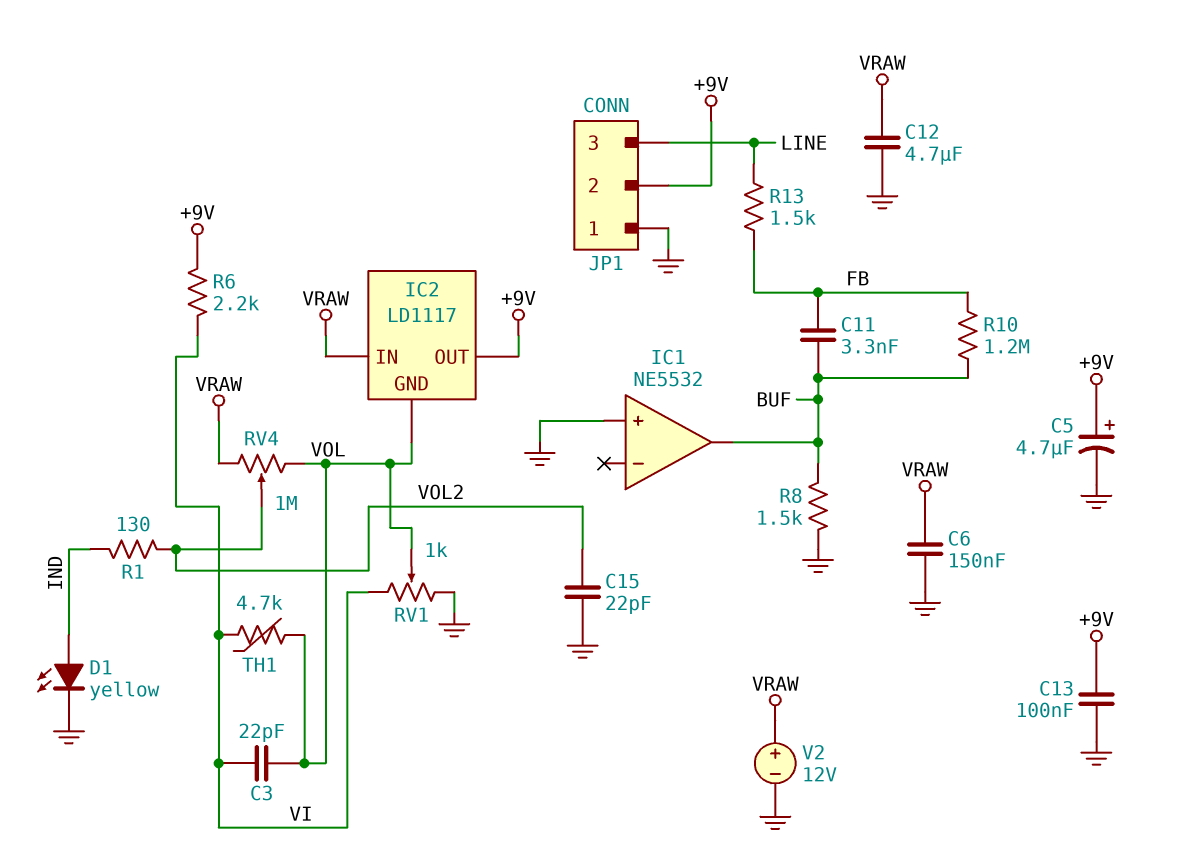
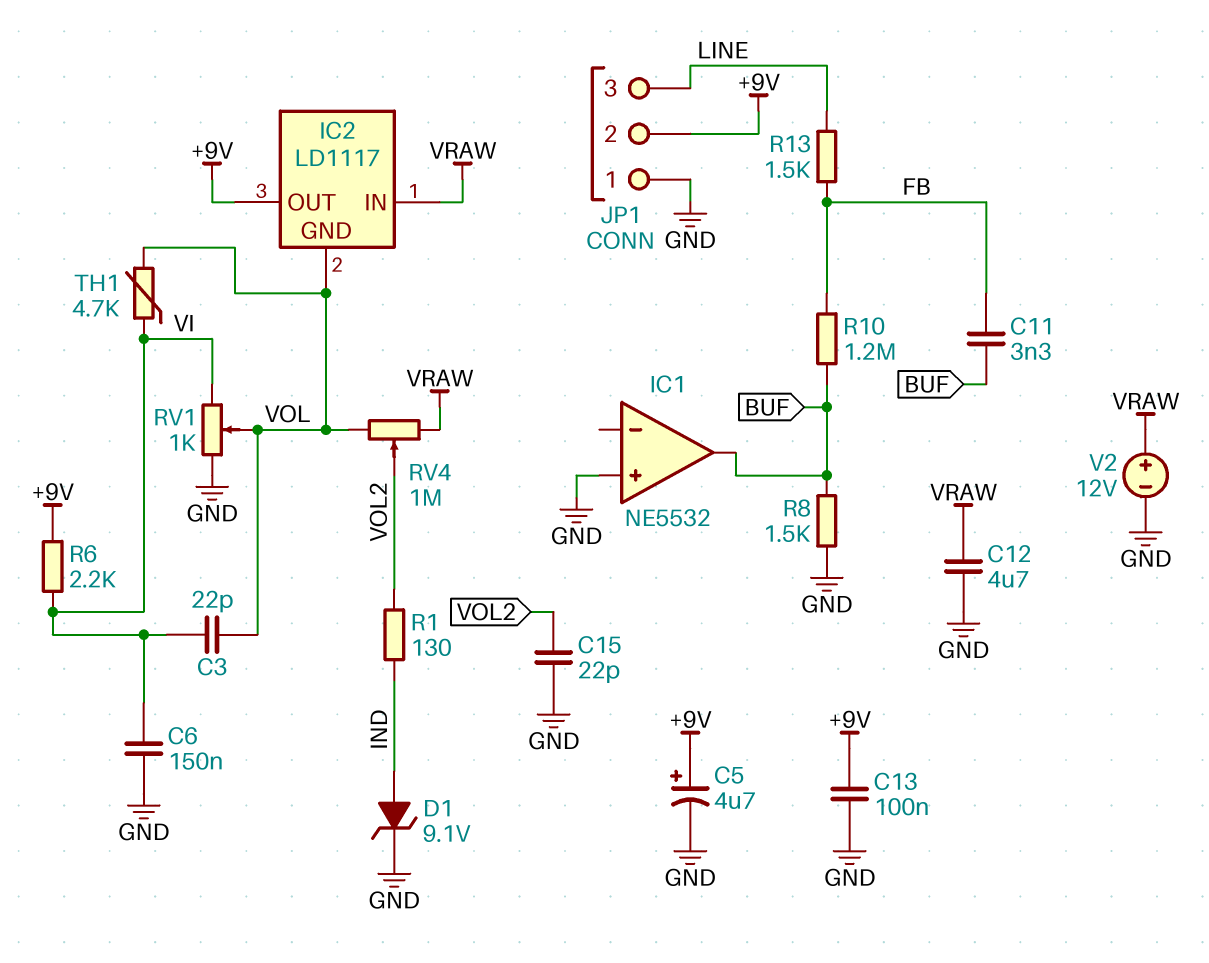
C6: 150nF (GND, VRAW) -> 150nF (GND, VI)
D1: LED yellow (A IND, K GND) -> zener 9.1V (A IND, K GND)

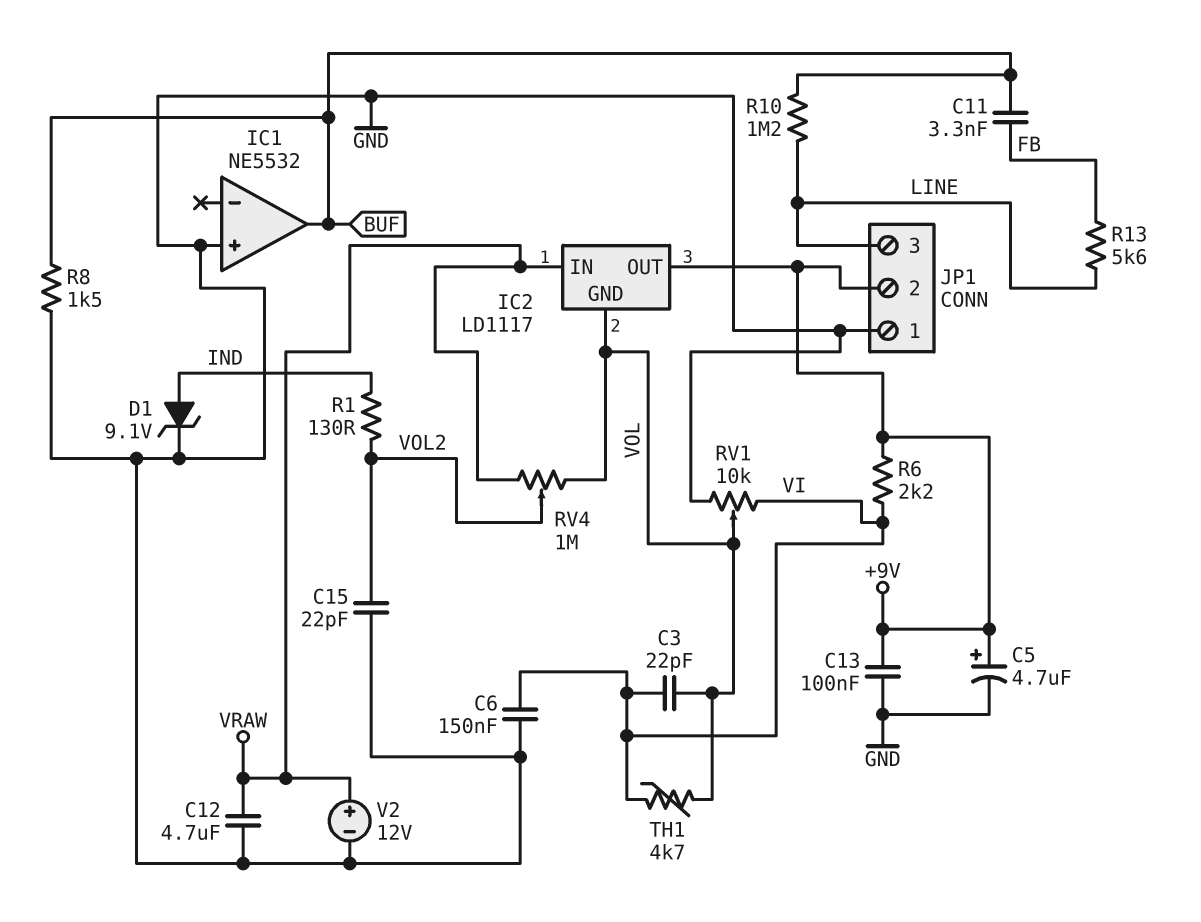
R10: 1.2M (BUF, FB) -> 1.2M (BUF, LINE)
R13: 1.5k (FB, LINE) -> 5.6k (FB, LINE)
RV1: 1k (GND, VI, wiper VOL) -> 10k (GND, VI, wiper VOL)

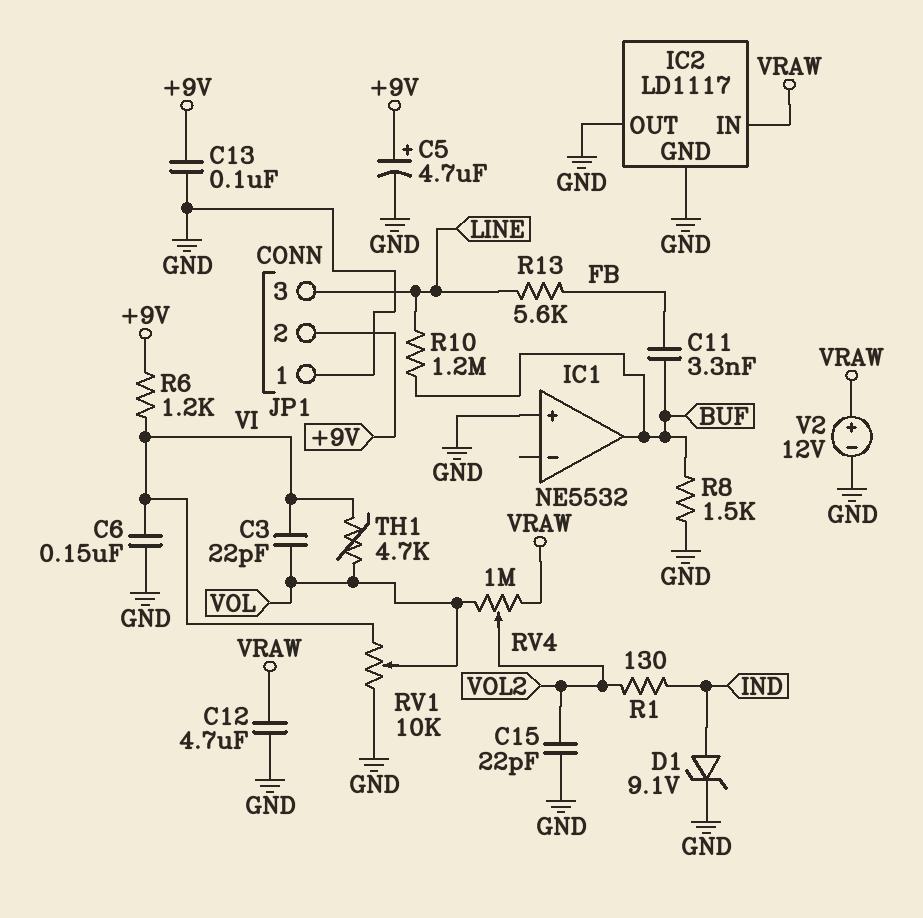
IC2 pin GND: VOL -> GND
IC2 pin OUT: +9V -> GND
R6: 2.2k (+9V, VI) -> 1.2k (+9V, VI)

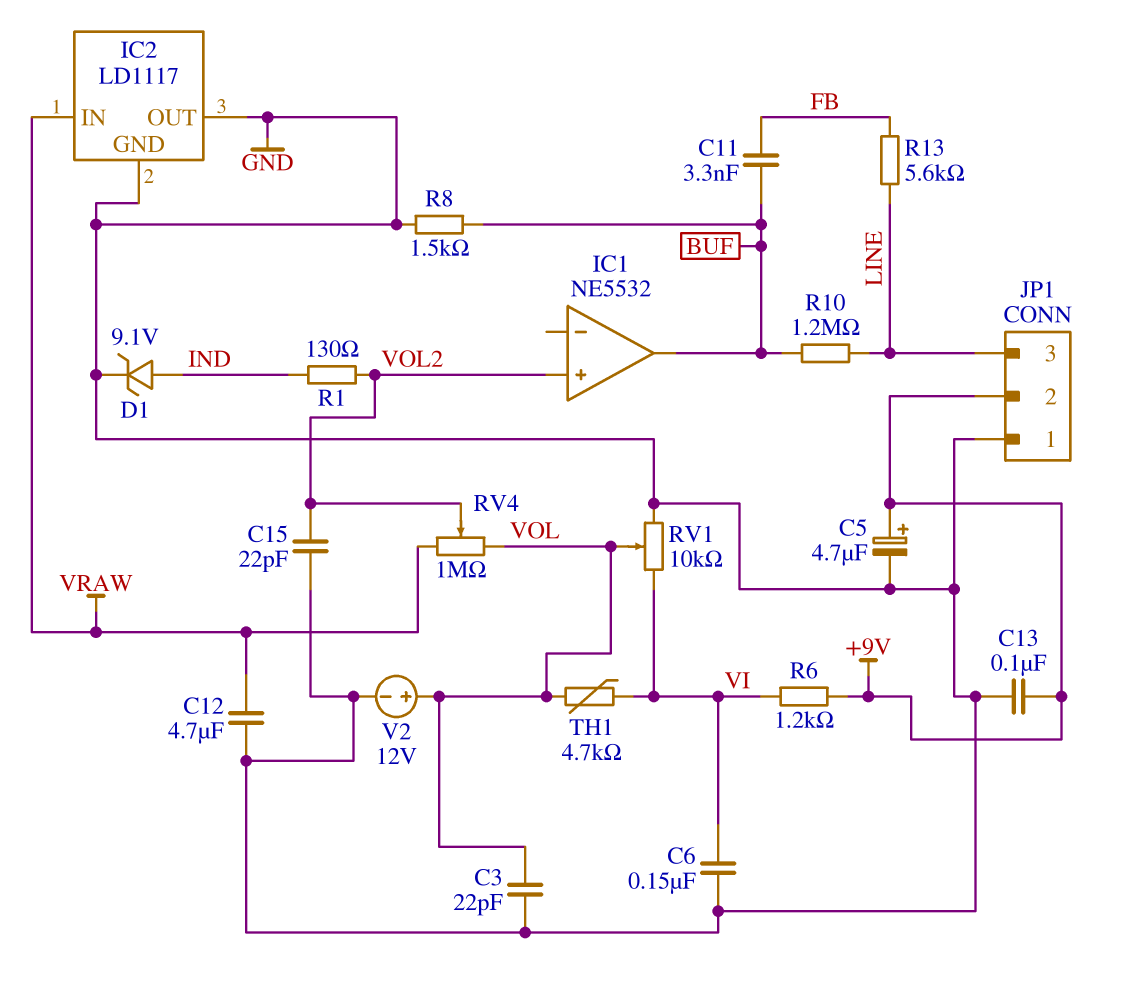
C3: 22pF (VI, VOL) -> 22pF (GND, VOL)
IC1 pin in+: GND -> VOL2
V2: 12V (plus VRAW, minus GND) -> 12V (plus VOL, minus GND)

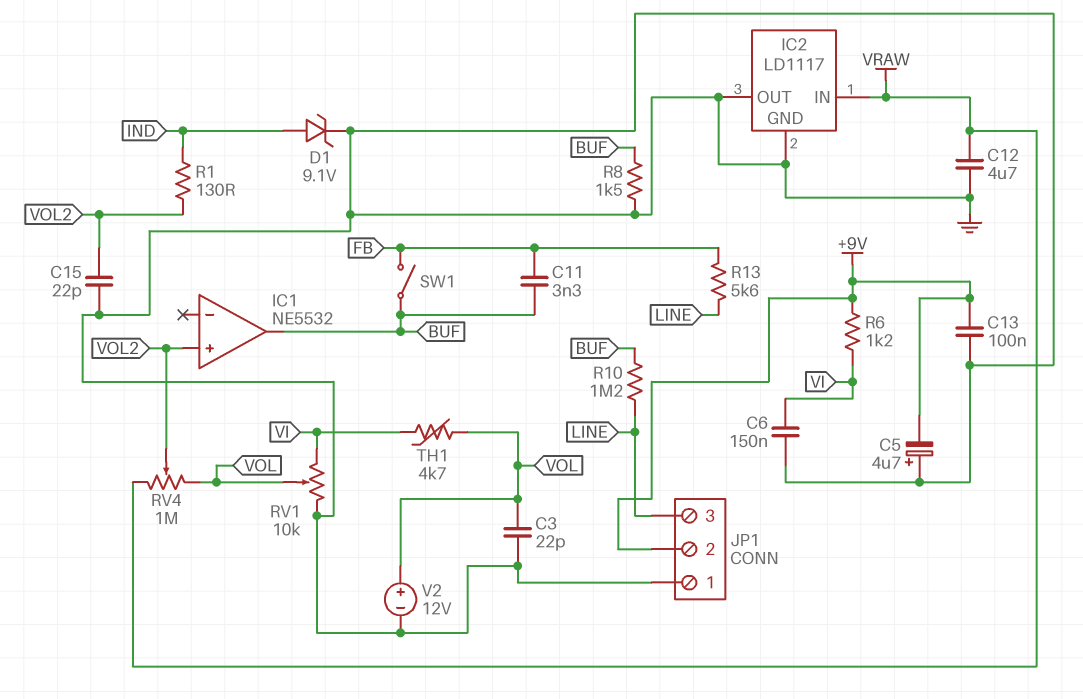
C5: 4.7uF (plus +9V, minus GND) -> 4.7uF (plus GND, minus +9V)
SW1: none -> switch (BUF, FB)

